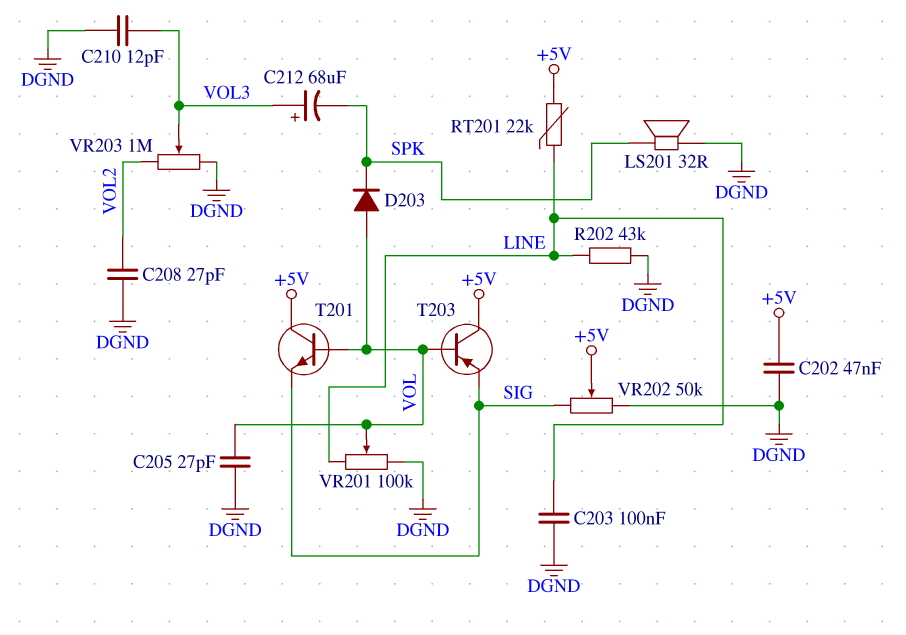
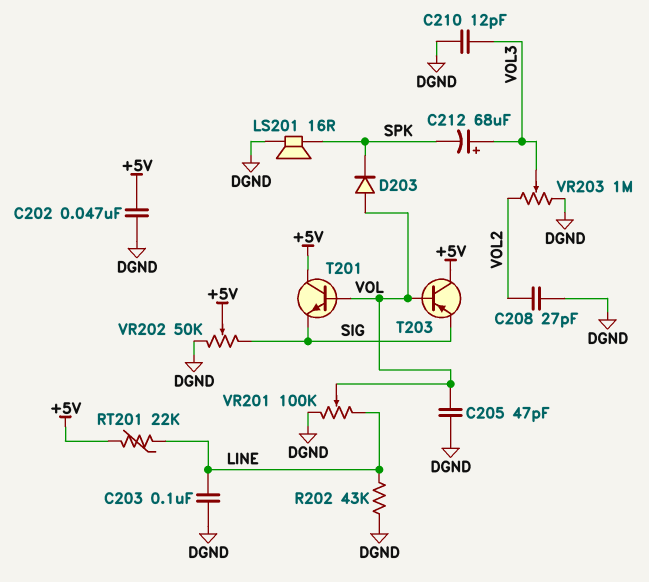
C205: 27pF (DGND, VOL) -> 47pF (DGND, VOL)
LS201: speaker 32R (DGND, SPK) -> speaker 16R (DGND, SPK)

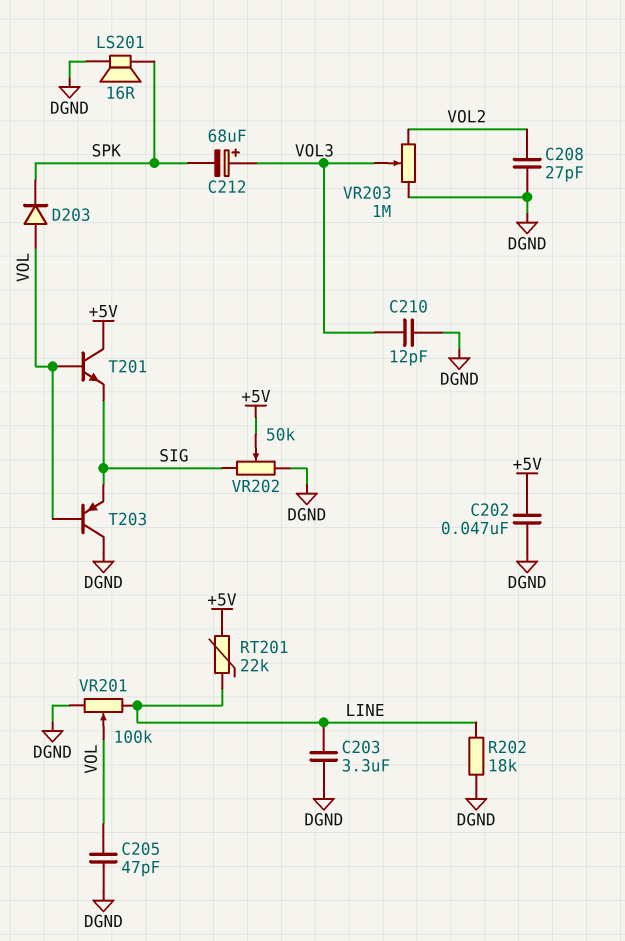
C203: 100nF (DGND, LINE) -> 3.3uF (DGND, LINE)
R202: 43k (DGND, LINE) -> 18k (DGND, LINE)
T203: PNP (B VOL, C +5V, E SIG) -> PNP (B VOL, C DGND, E SIG)

